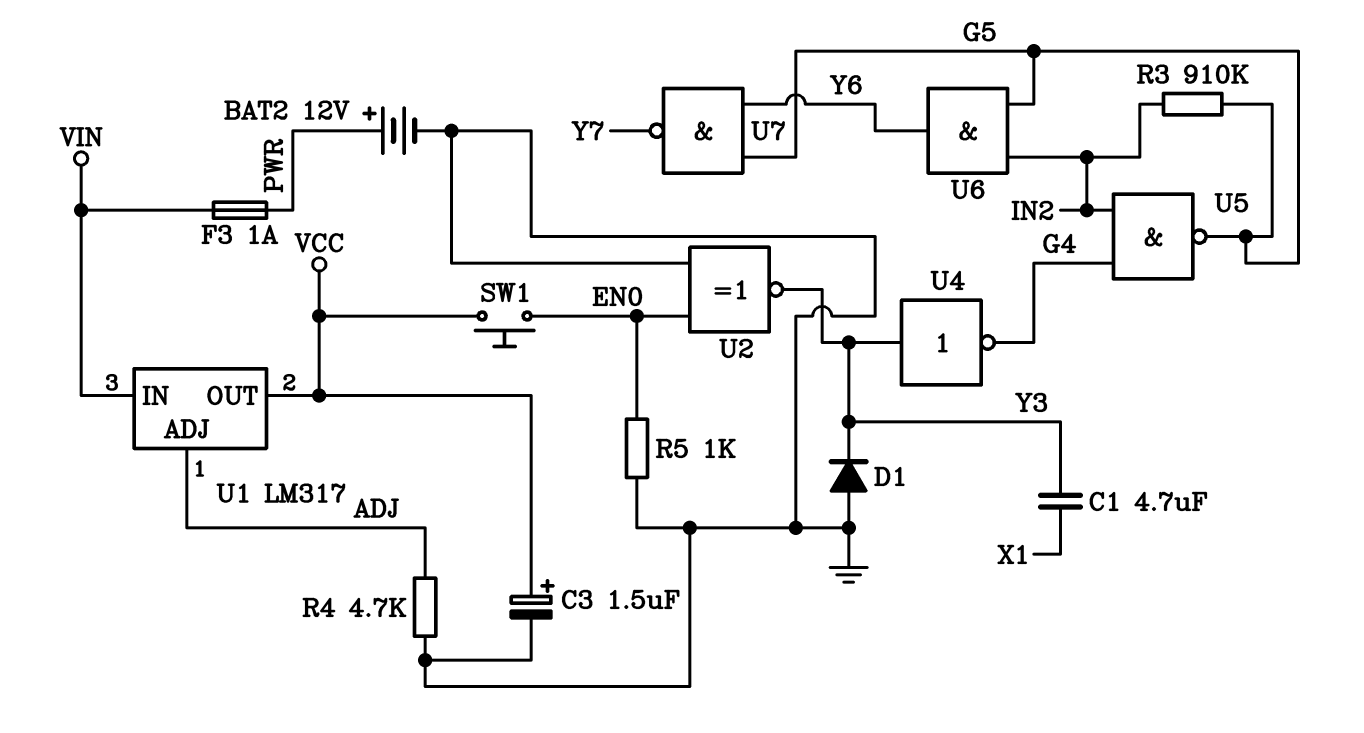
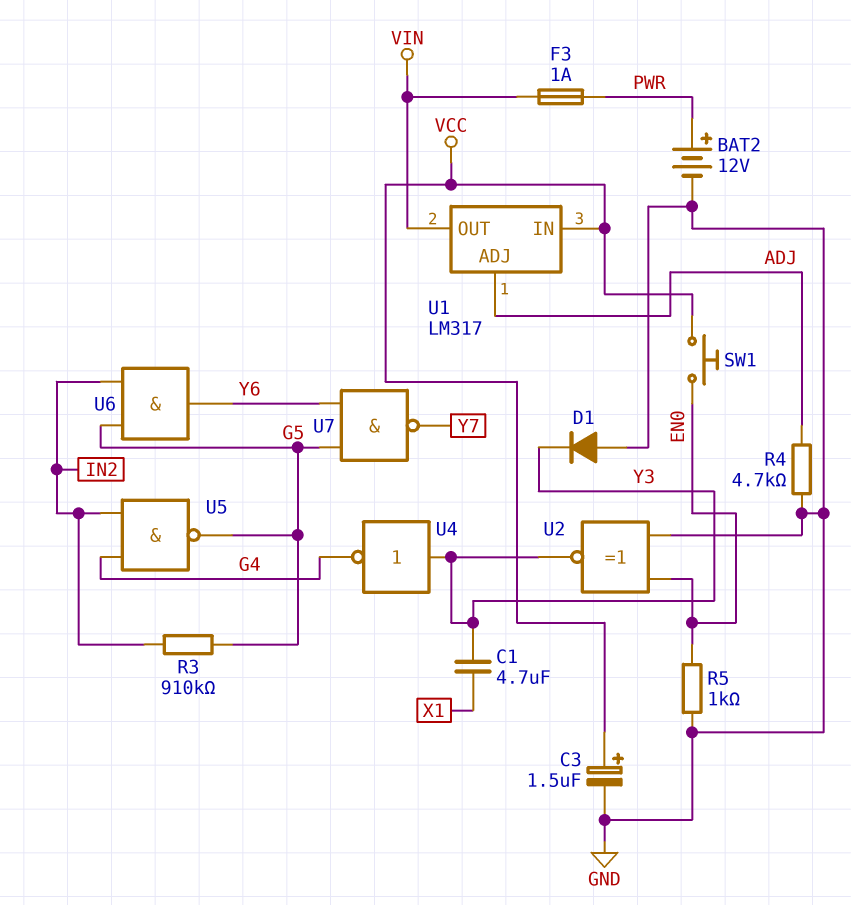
U1 pin IN: VIN -> VCC
U1 pin OUT: VCC -> VIN

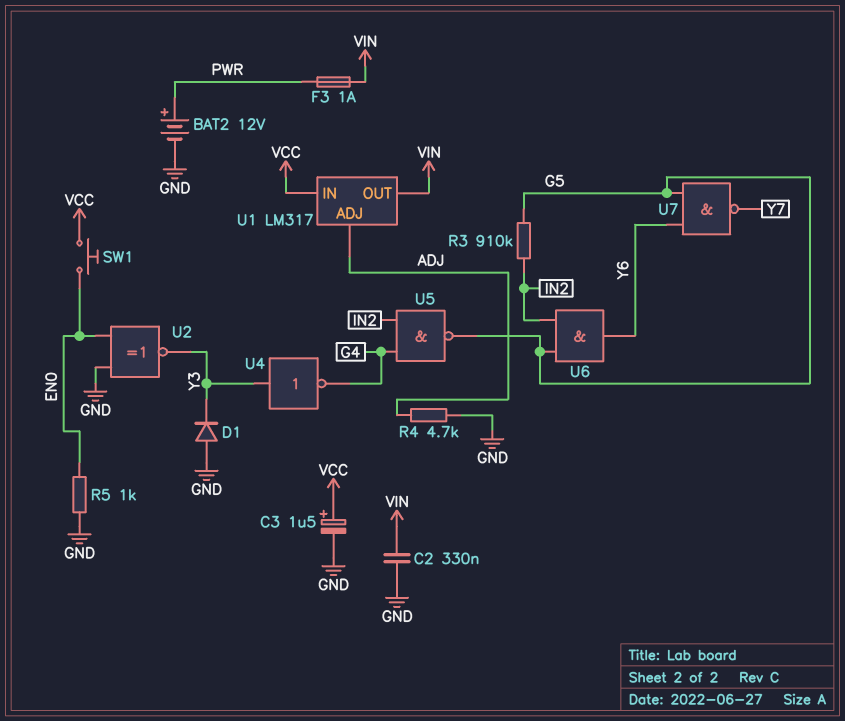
C1: 4.7uF (X1, Y3) -> none
C2: none -> 330nF (GND, VIN)

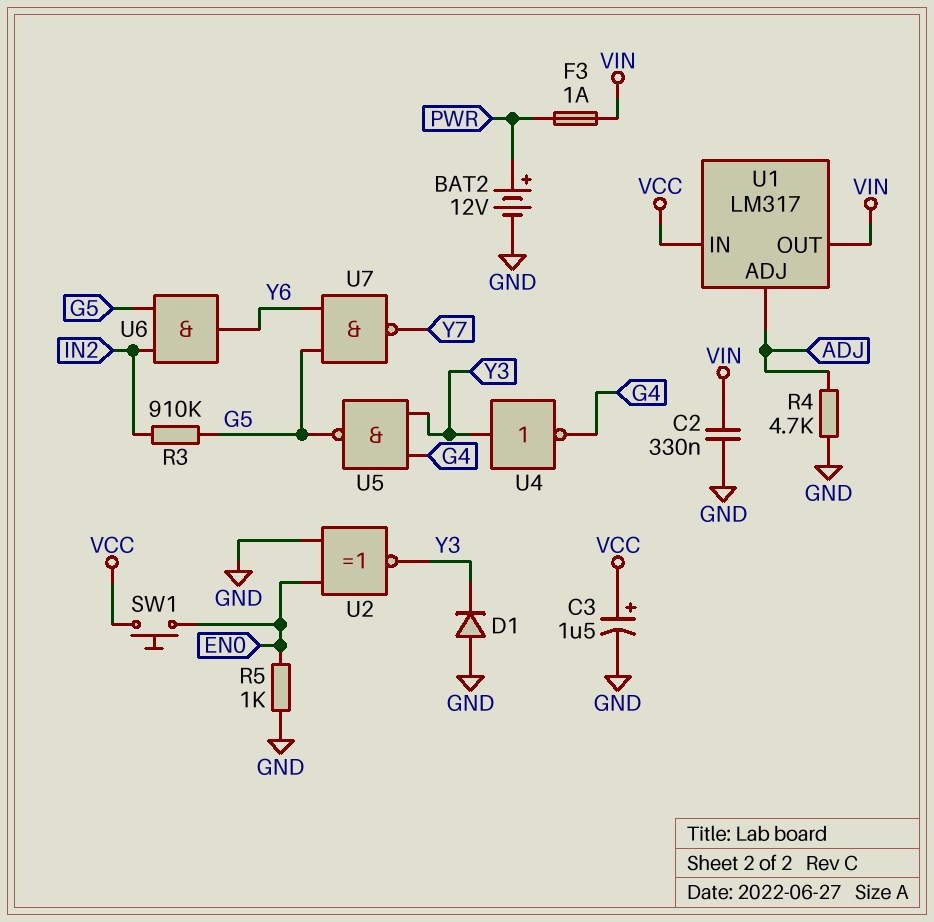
U5: NAND (in G4, in IN2, out G5) -> NAND (in G4, in Y3, out G5)

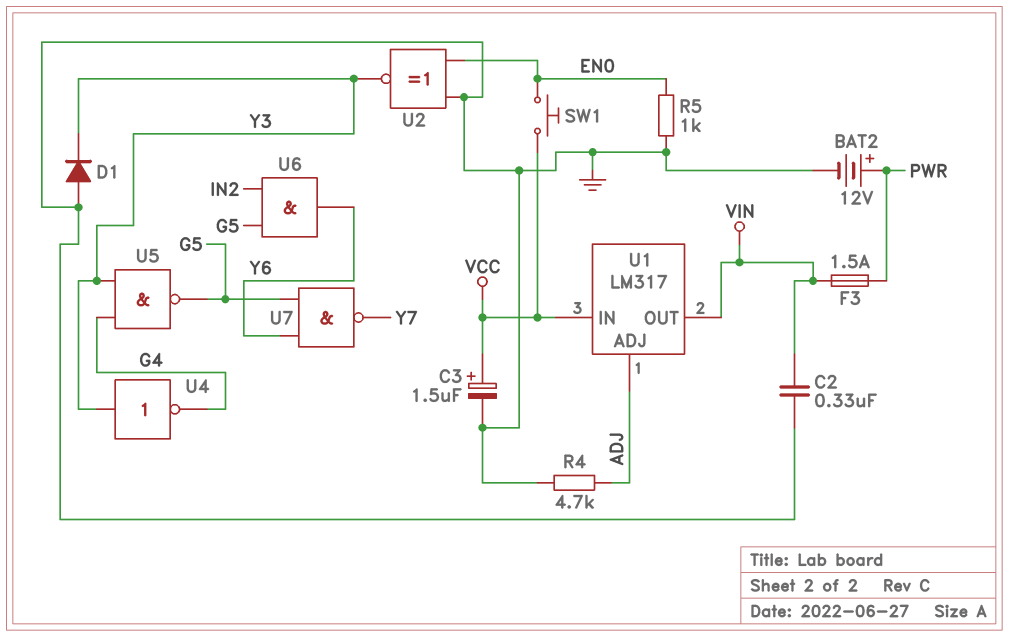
F3: 1A (PWR, VIN) -> 1.5A (PWR, VIN)
R3: 910k (G5, IN2) -> none

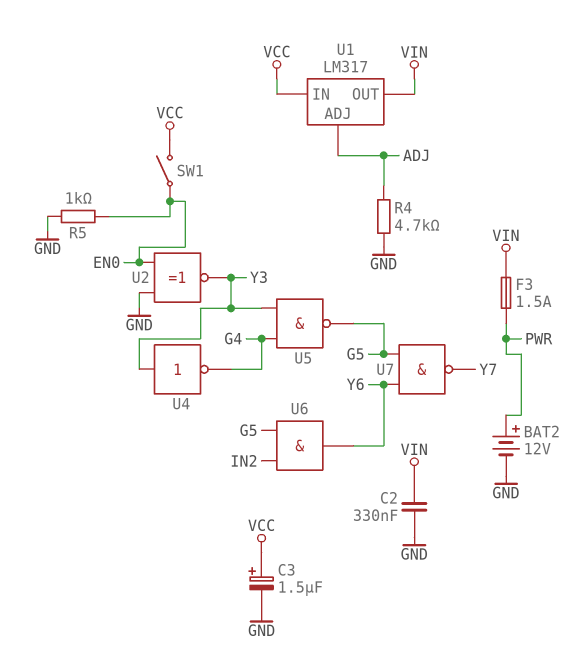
D1: diode (A GND, K Y3) -> none
SW1: button (EN0, VCC) -> switch (EN0, VCC)

